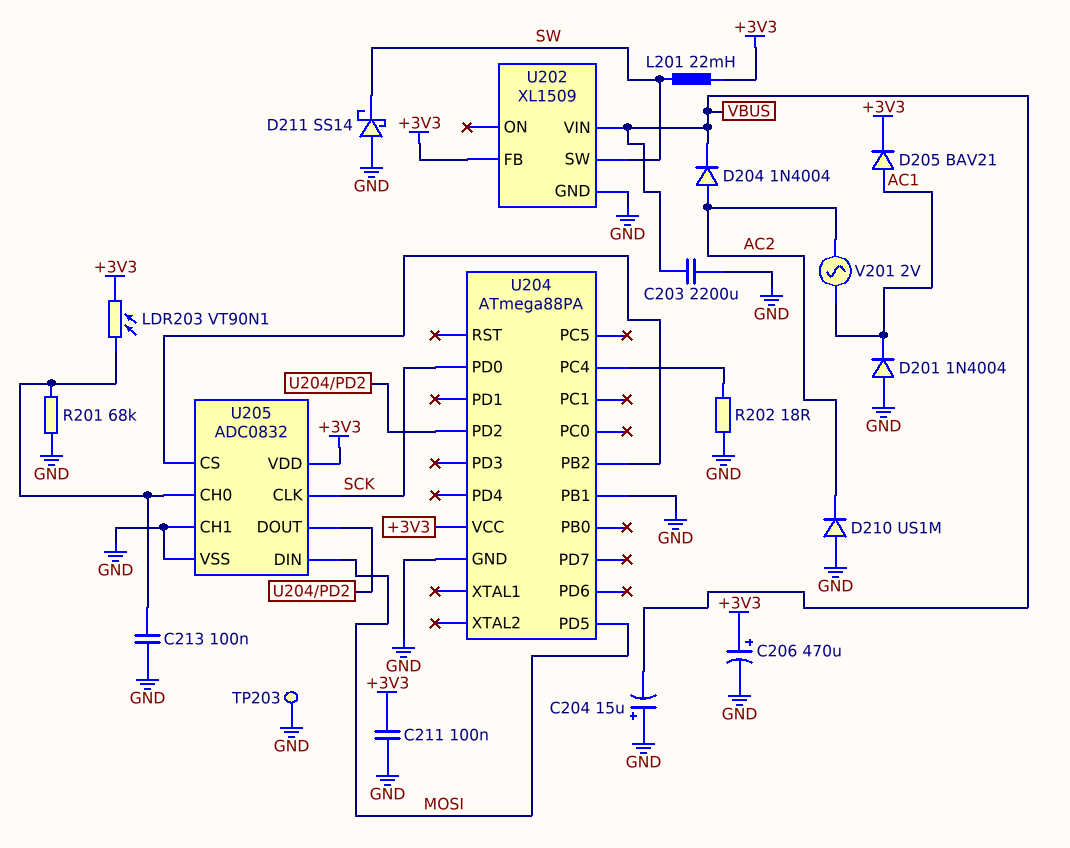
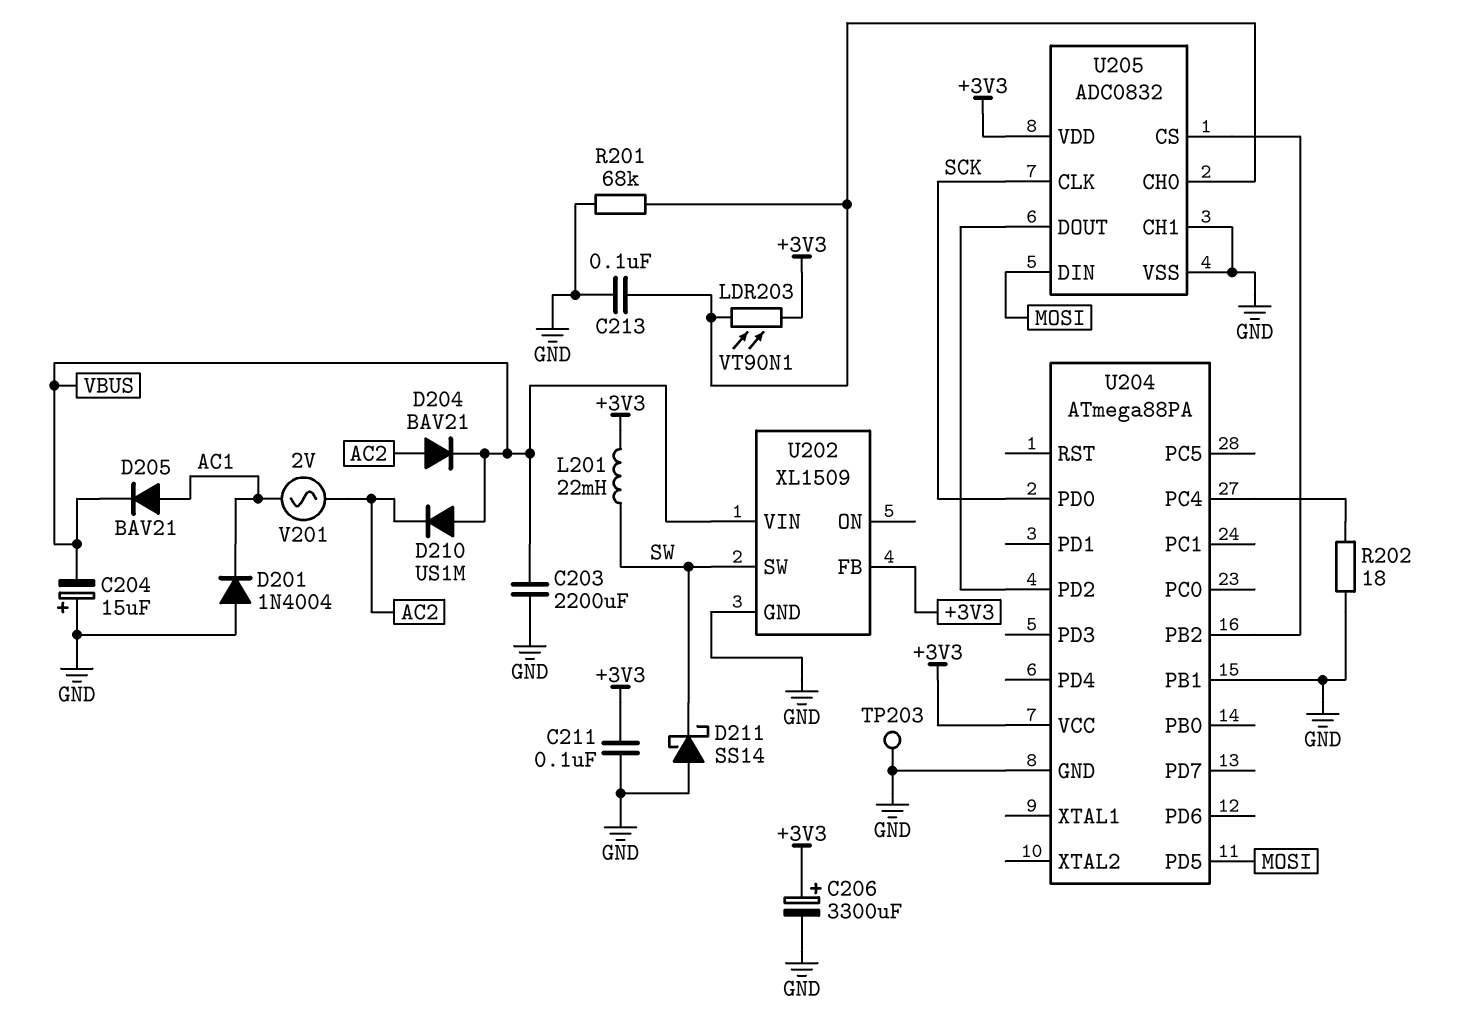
C206: 470uF (plus +3V3, minus GND) -> 3300uF (plus +3V3, minus GND)
D204: diode 1N4004 (A AC2, K VBUS) -> diode BAV21 (A AC2, K VBUS)
D205: diode BAV21 (A AC1, K +3V3) -> diode BAV21 (A AC1, K VBUS)
D210: diode US1M (A GND, K AC2) -> diode US1M (A VBUS, K AC2)

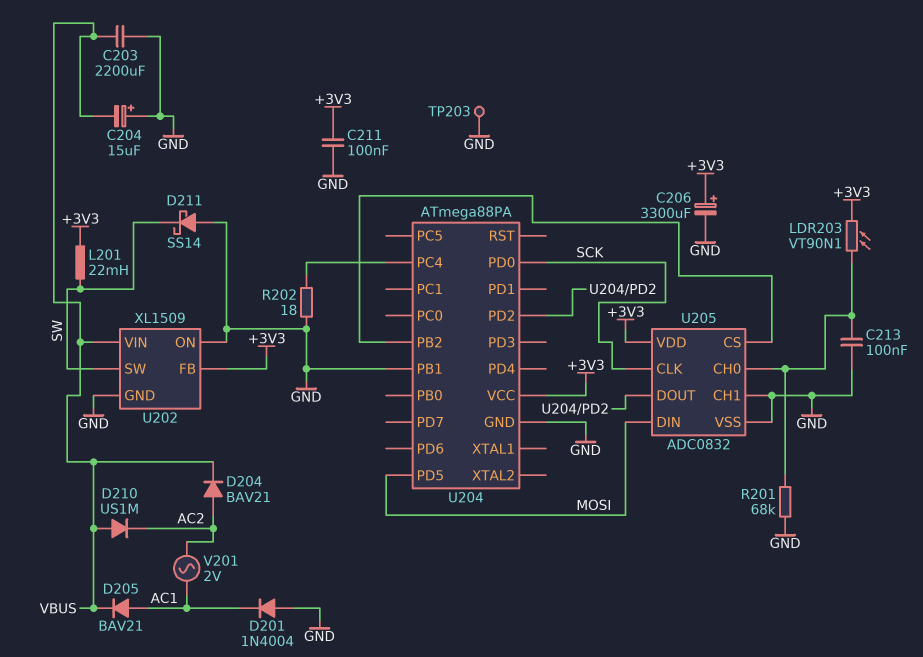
U202 pin ON: none -> GND

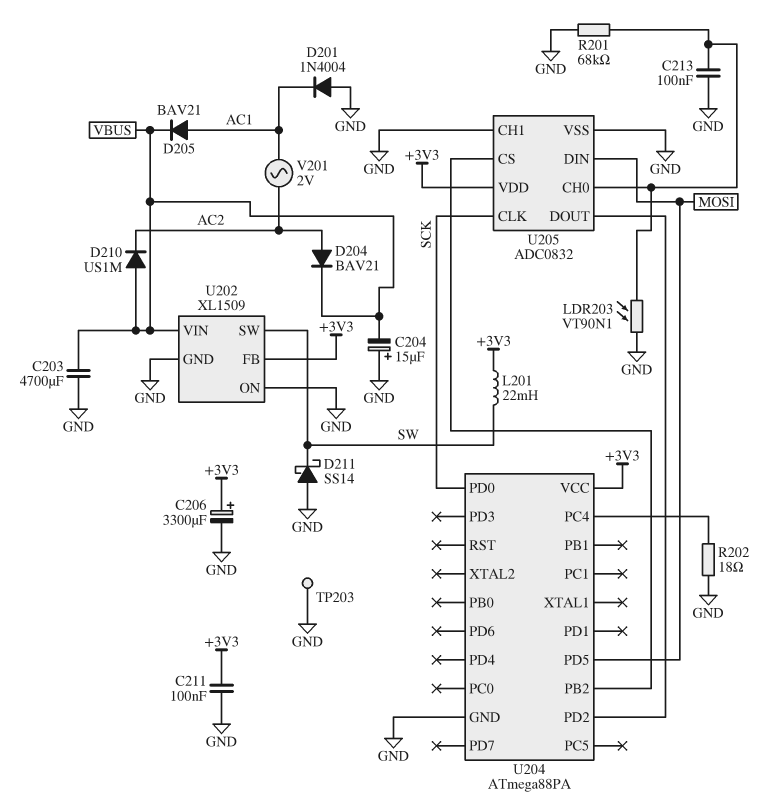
C203: 2200uF (GND, VBUS) -> 4700uF (GND, VBUS)
LDR203: VT90N1 (+3V3, U205/CH0) -> VT90N1 (GND, U205/CH0)
U204 pin PB1: GND -> none

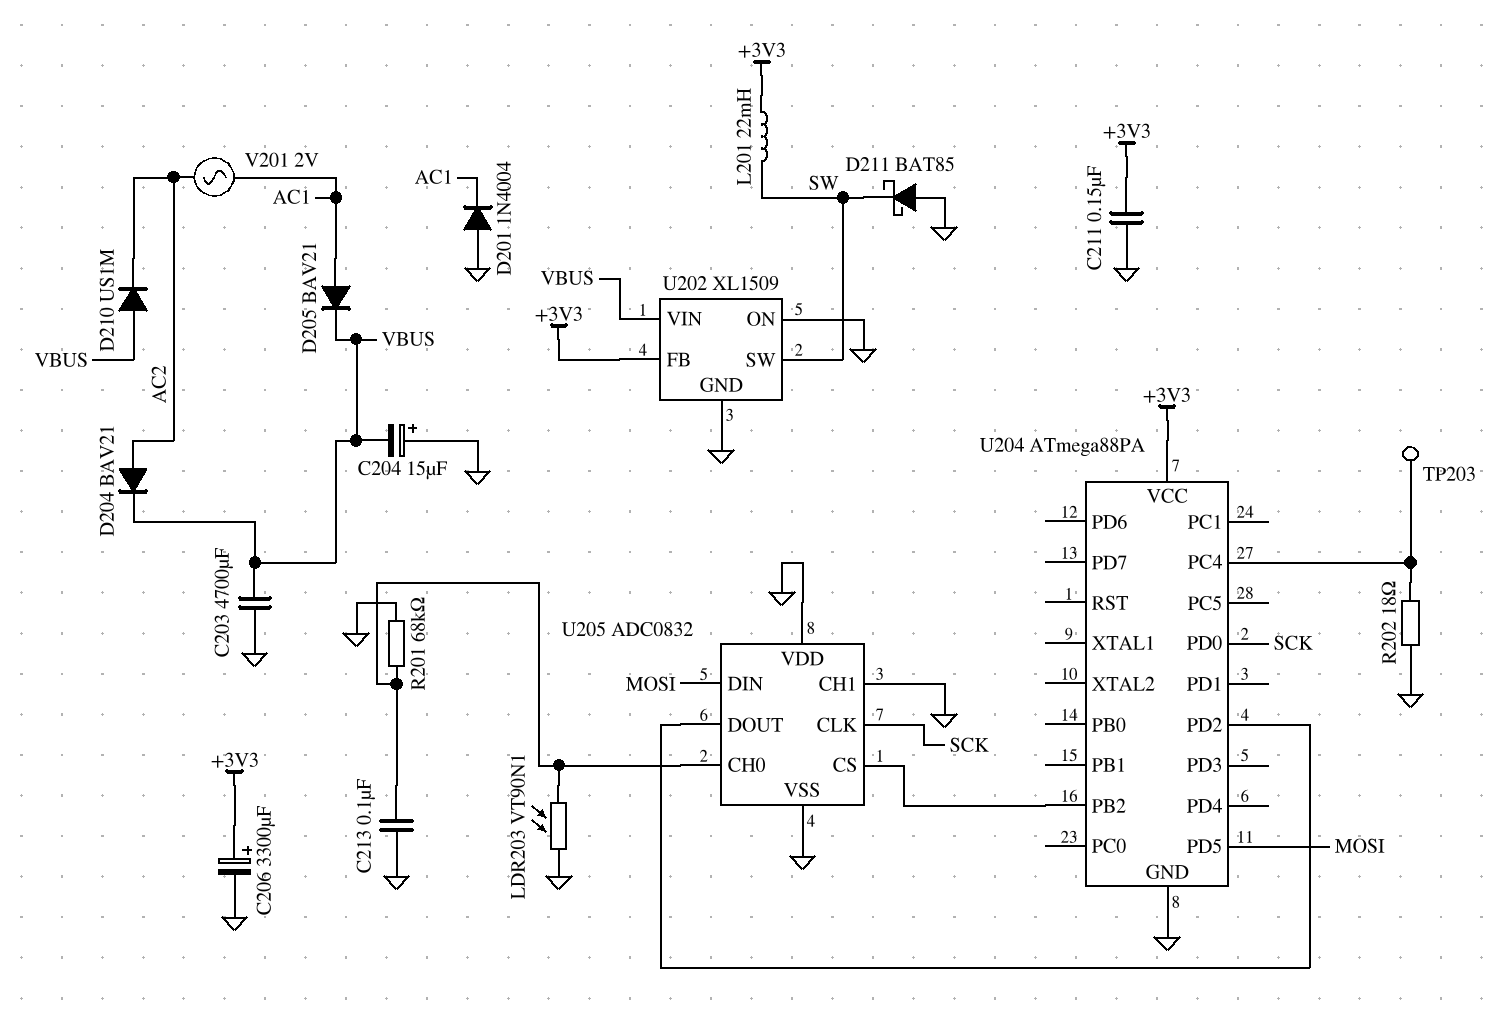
C211: 100nF (+3V3, GND) -> 150nF (+3V3, GND)
D211: schottky SS14 (A GND, K SW) -> schottky BAT85 (A GND, K SW)
TP203: test point (GND) -> test point (U204/PC4)
U205 pin VDD: +3V3 -> GND

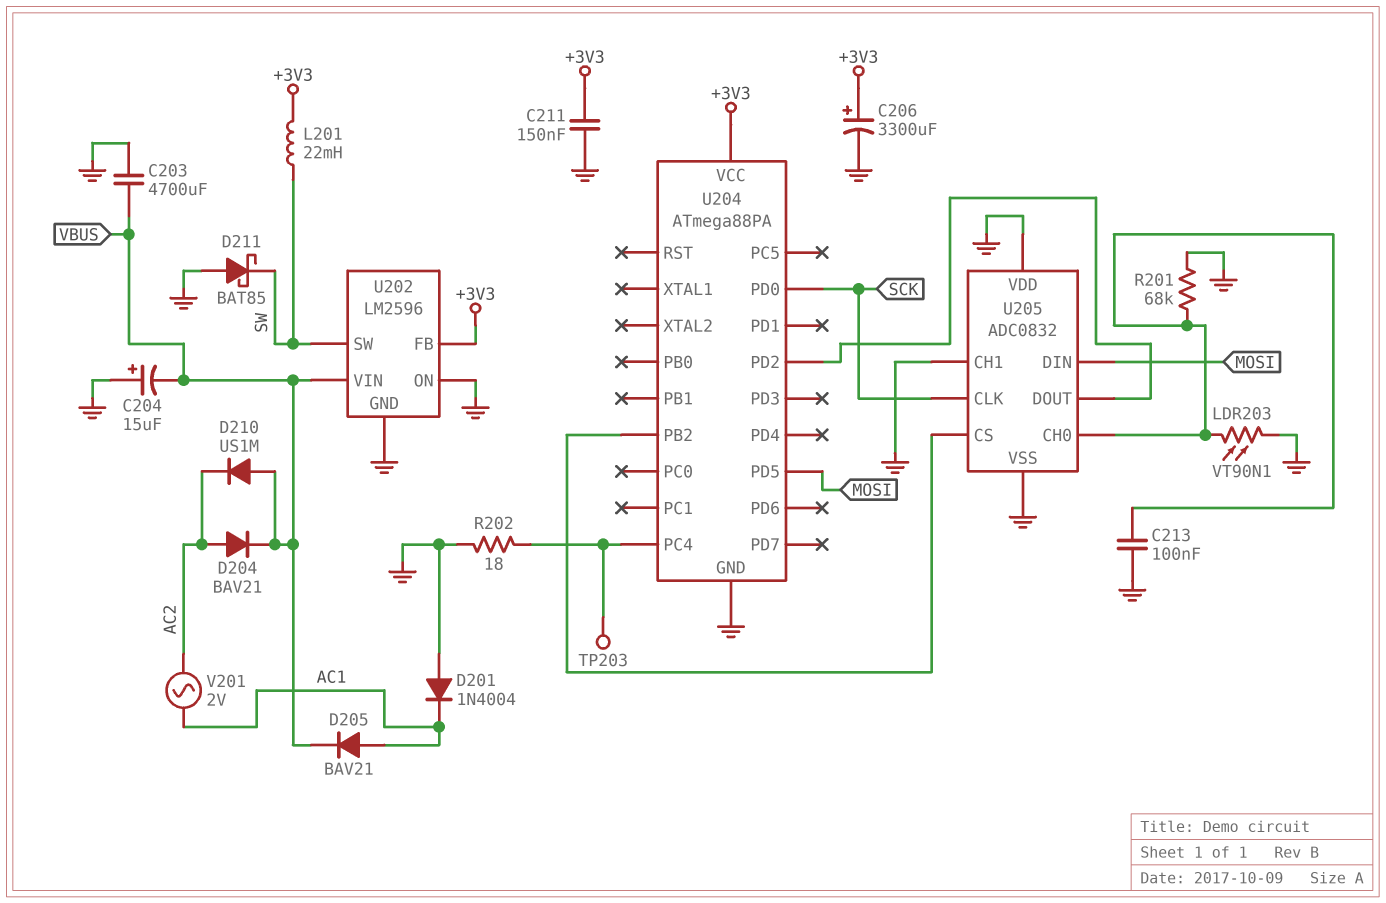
U202: XL1509 -> LM2596

